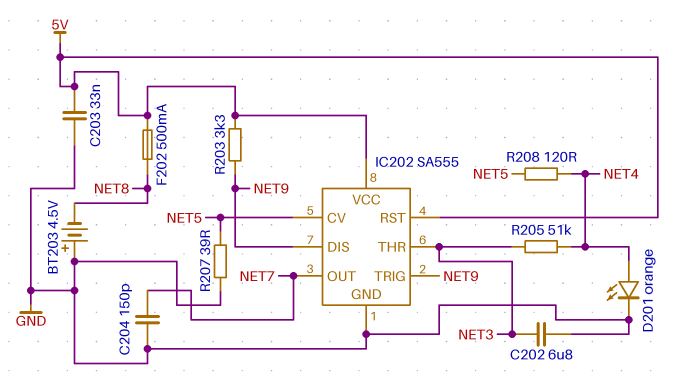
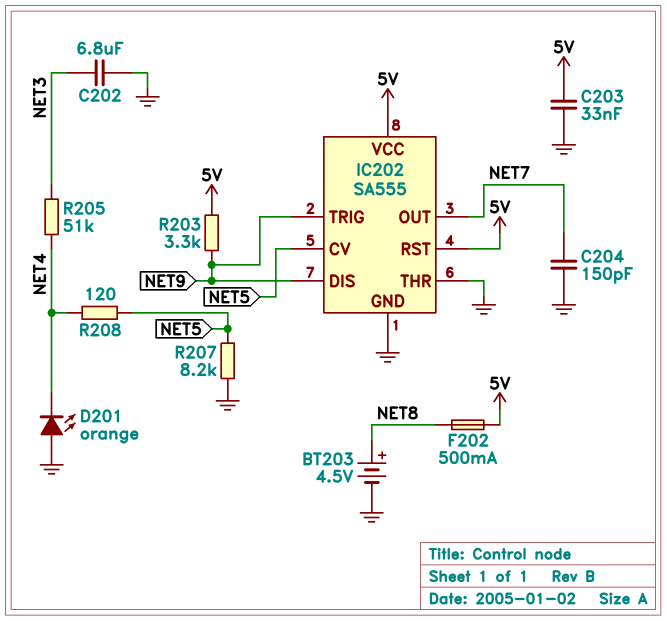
BT203: 4.5V (plus GND, minus NET8) -> 4.5V (plus NET8, minus GND)
D201: LED orange (A NET4, K GND) -> LED orange (A GND, K NET4)
IC202 pin THR: NET3 -> GND
R207: 39 (GND, NET5) -> 8.2k (GND, NET5)

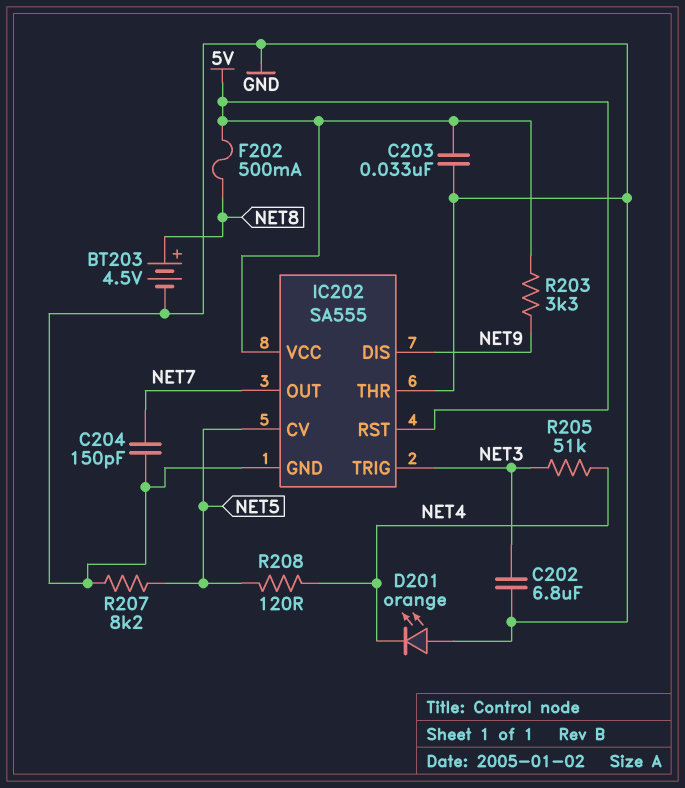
IC202 pin TRIG: NET9 -> NET3

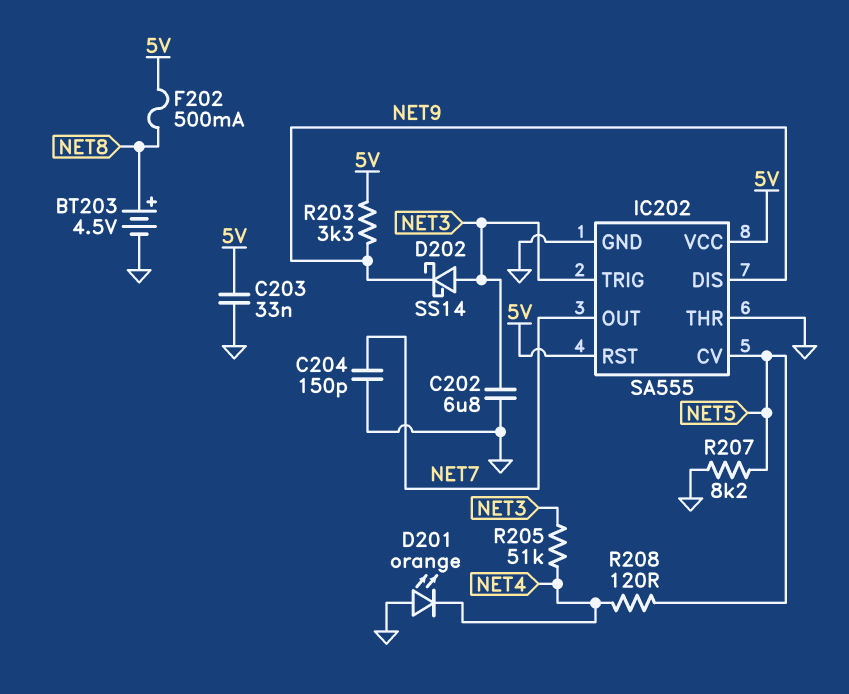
D202: none -> schottky SS14 (A NET3, K NET9)

